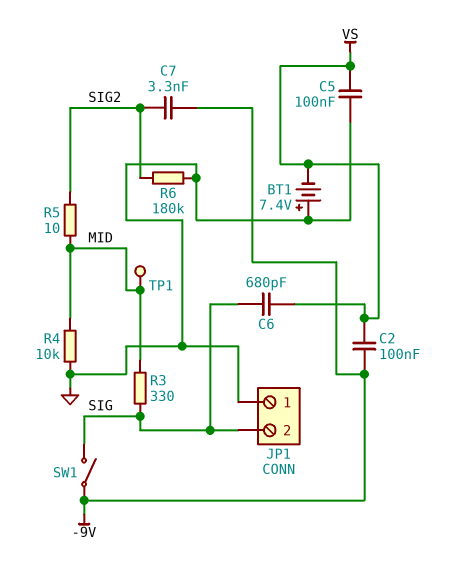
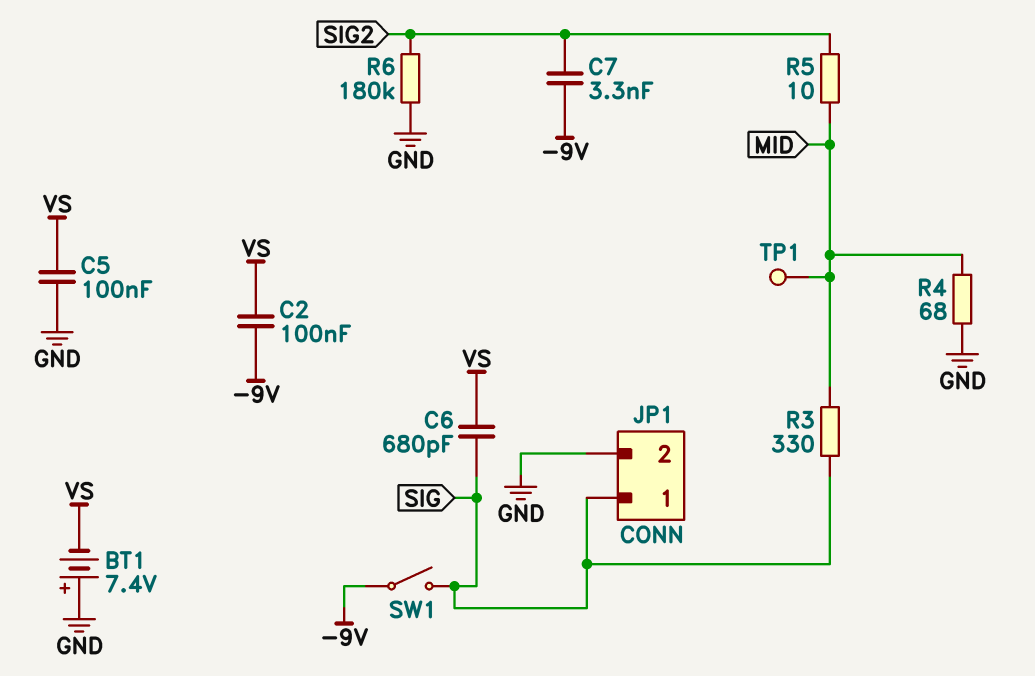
JP1 pin 1: GND -> SIG
JP1 pin 2: SIG -> GND
R4: 10k (GND, MID) -> 68 (GND, MID)

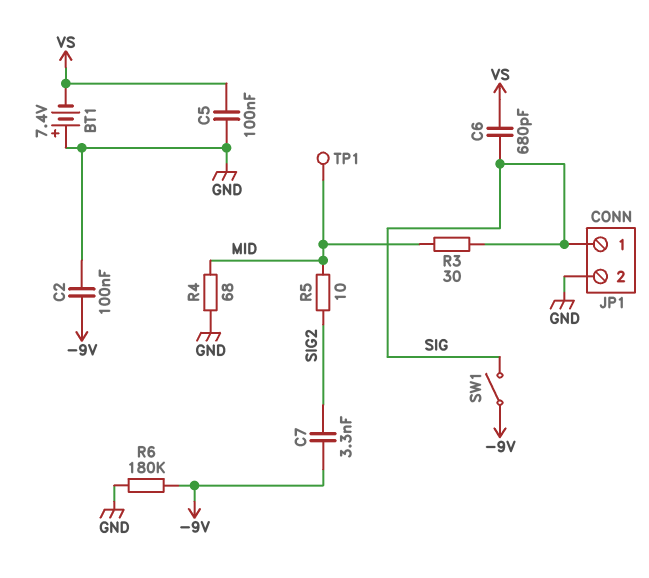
C2: 100nF (-9V, VS) -> 100nF (-9V, GND)
R3: 330 (MID, SIG) -> 30 (MID, SIG)
R6: 180k (GND, SIG2) -> 180k (-9V, GND)

